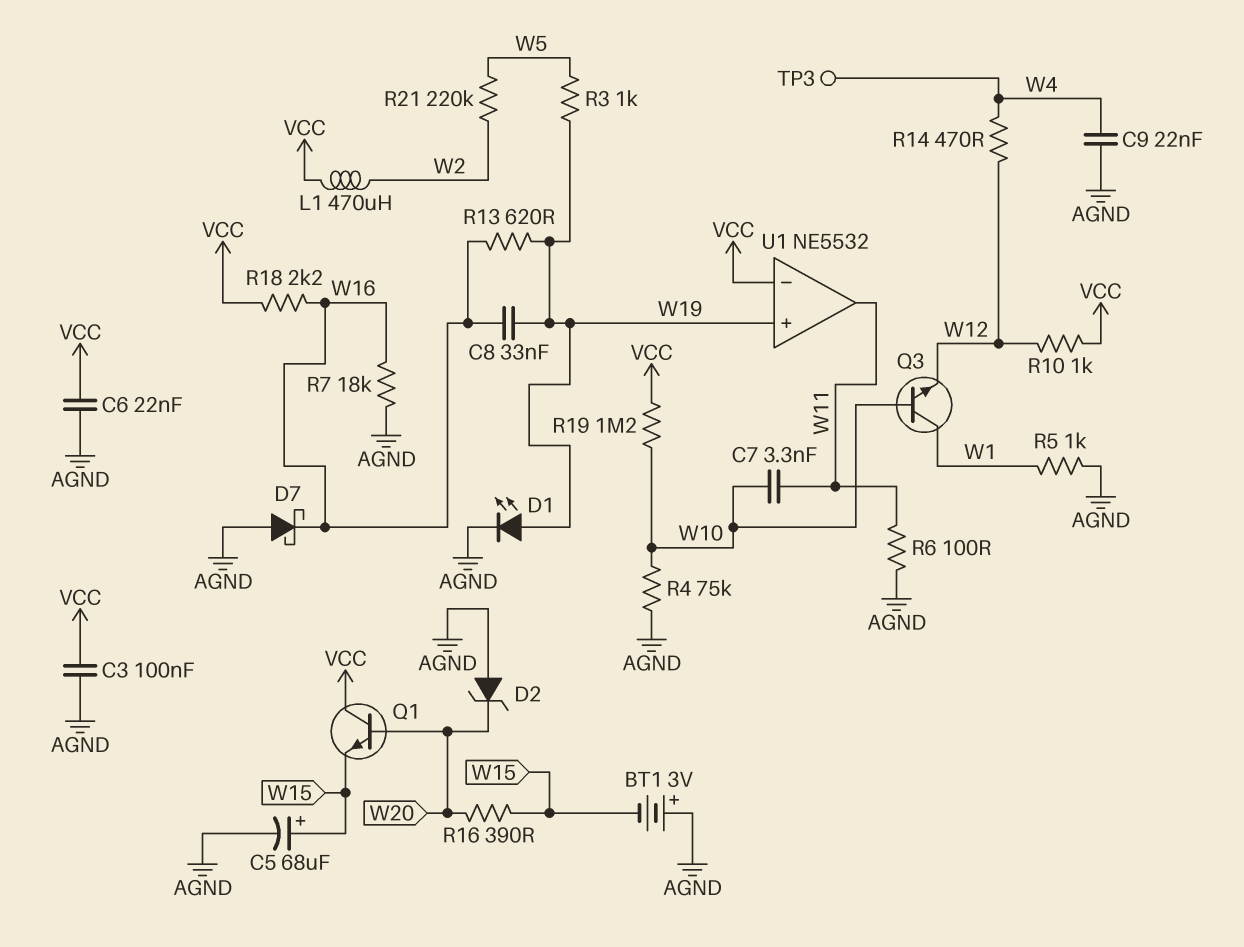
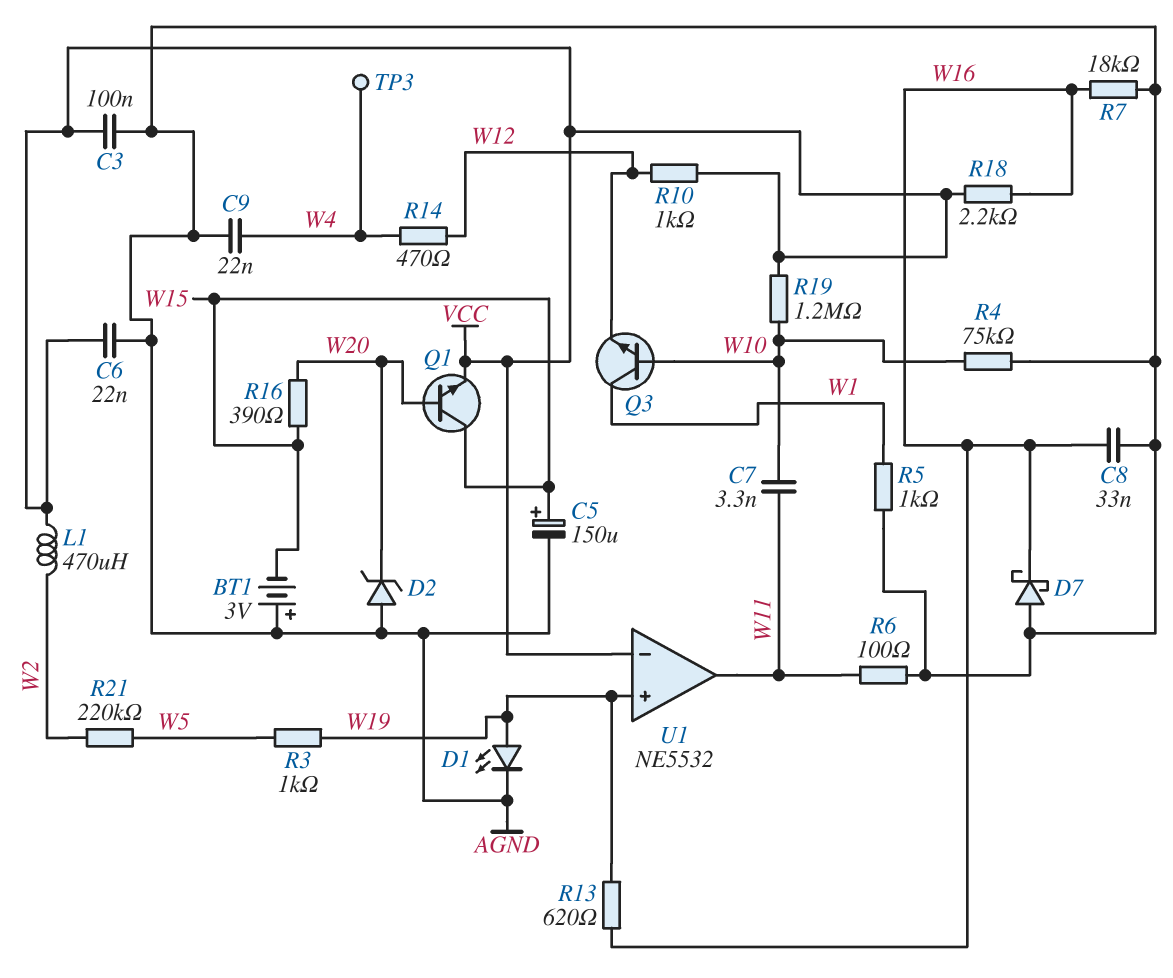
C5: 68uF (plus W15, minus AGND) -> 150uF (plus W15, minus AGND)
C8: 33nF (W16, W19) -> 33nF (AGND, W16)
Q1: NPN (B W20, C VCC, E W15) -> NPN (B W20, C W15, E VCC)

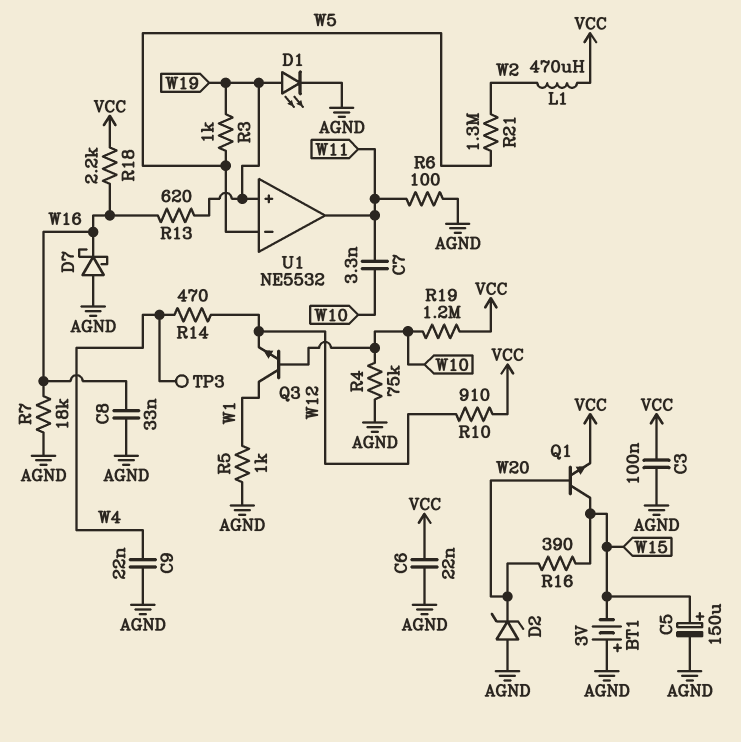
R10: 1k (VCC, W12) -> 910 (VCC, W12)
R21: 220k (W2, W5) -> 1.3M (W2, W5)
U1 pin in-: VCC -> W5

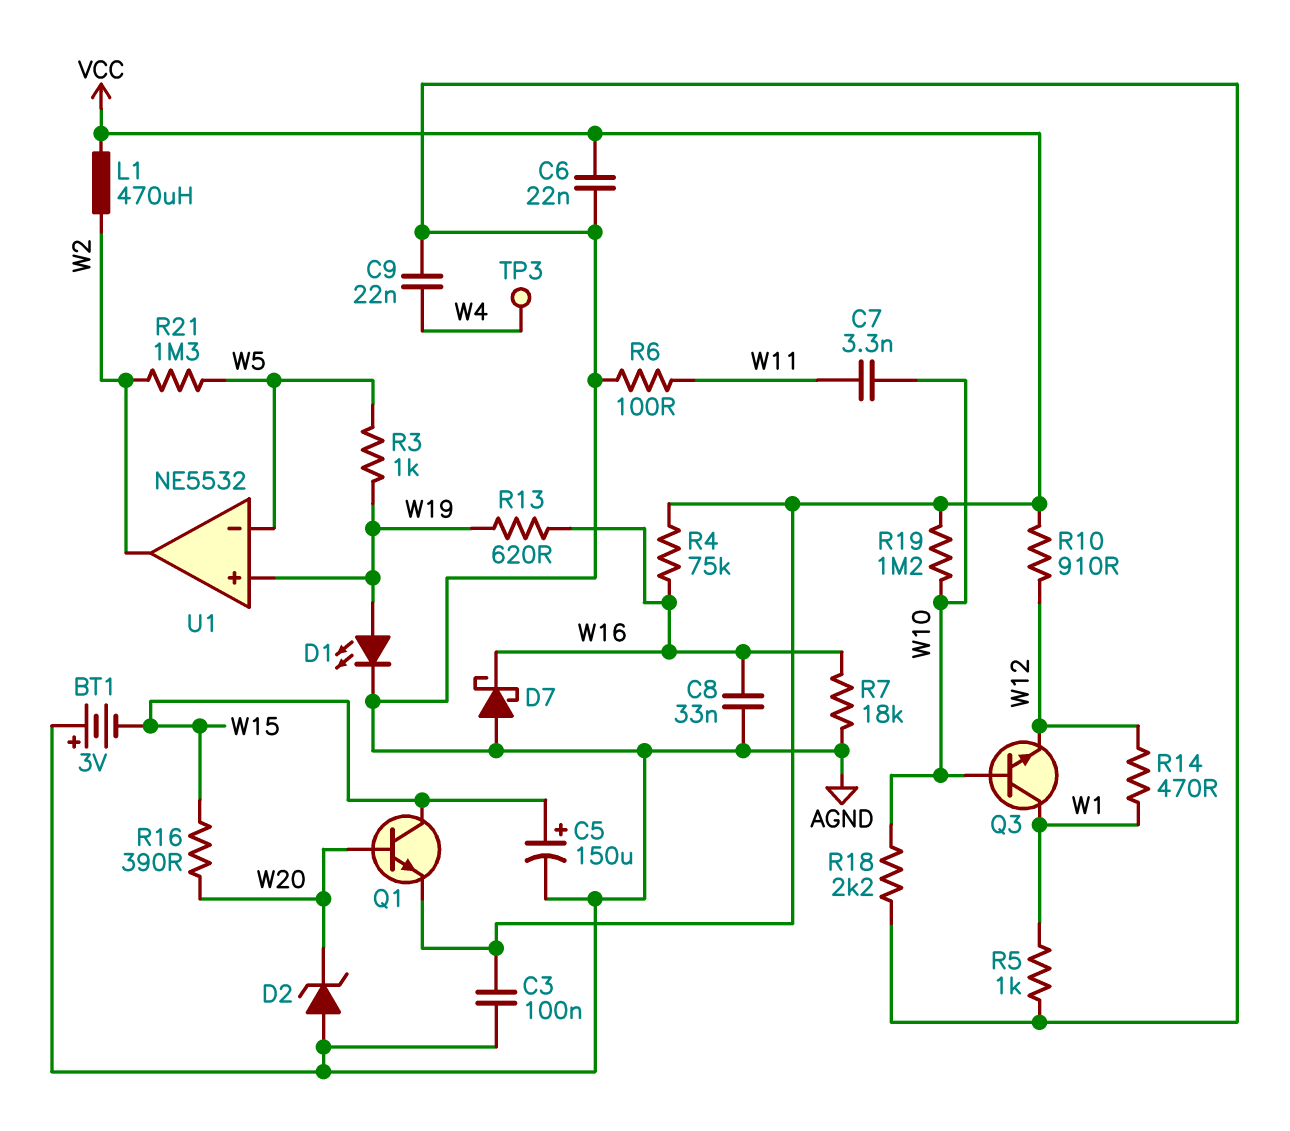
R4: 75k (AGND, W10) -> 75k (VCC, W16)
R14: 470 (W4, W12) -> 470 (W1, W12)
R18: 2.2k (VCC, W16) -> 2.2k (AGND, W10)
U1 pin out: W11 -> W2

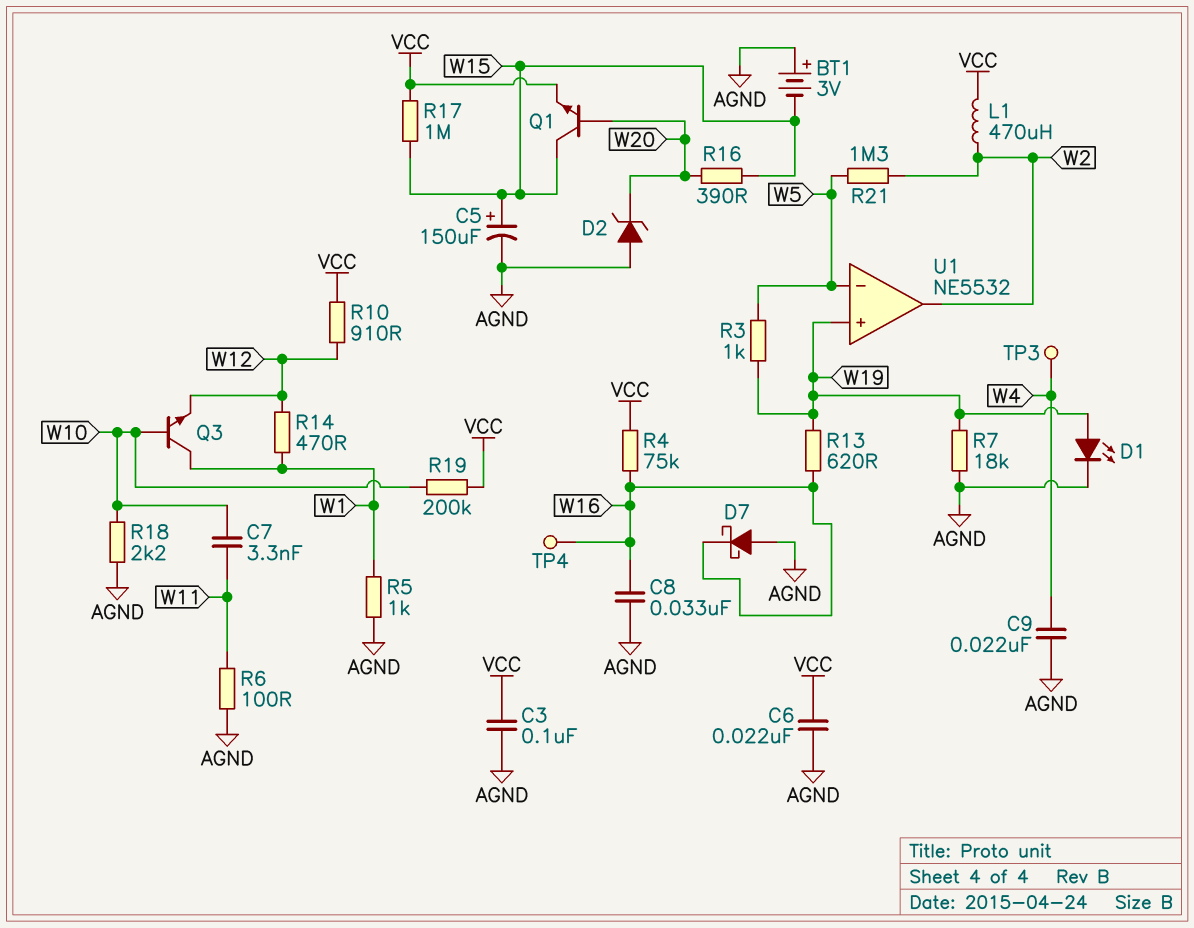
R7: 18k (AGND, W16) -> 18k (AGND, W19)
R17: none -> 1M (VCC, W15)
R19: 1.2M (VCC, W10) -> 200k (VCC, W10)
TP4: none -> test point (W16)

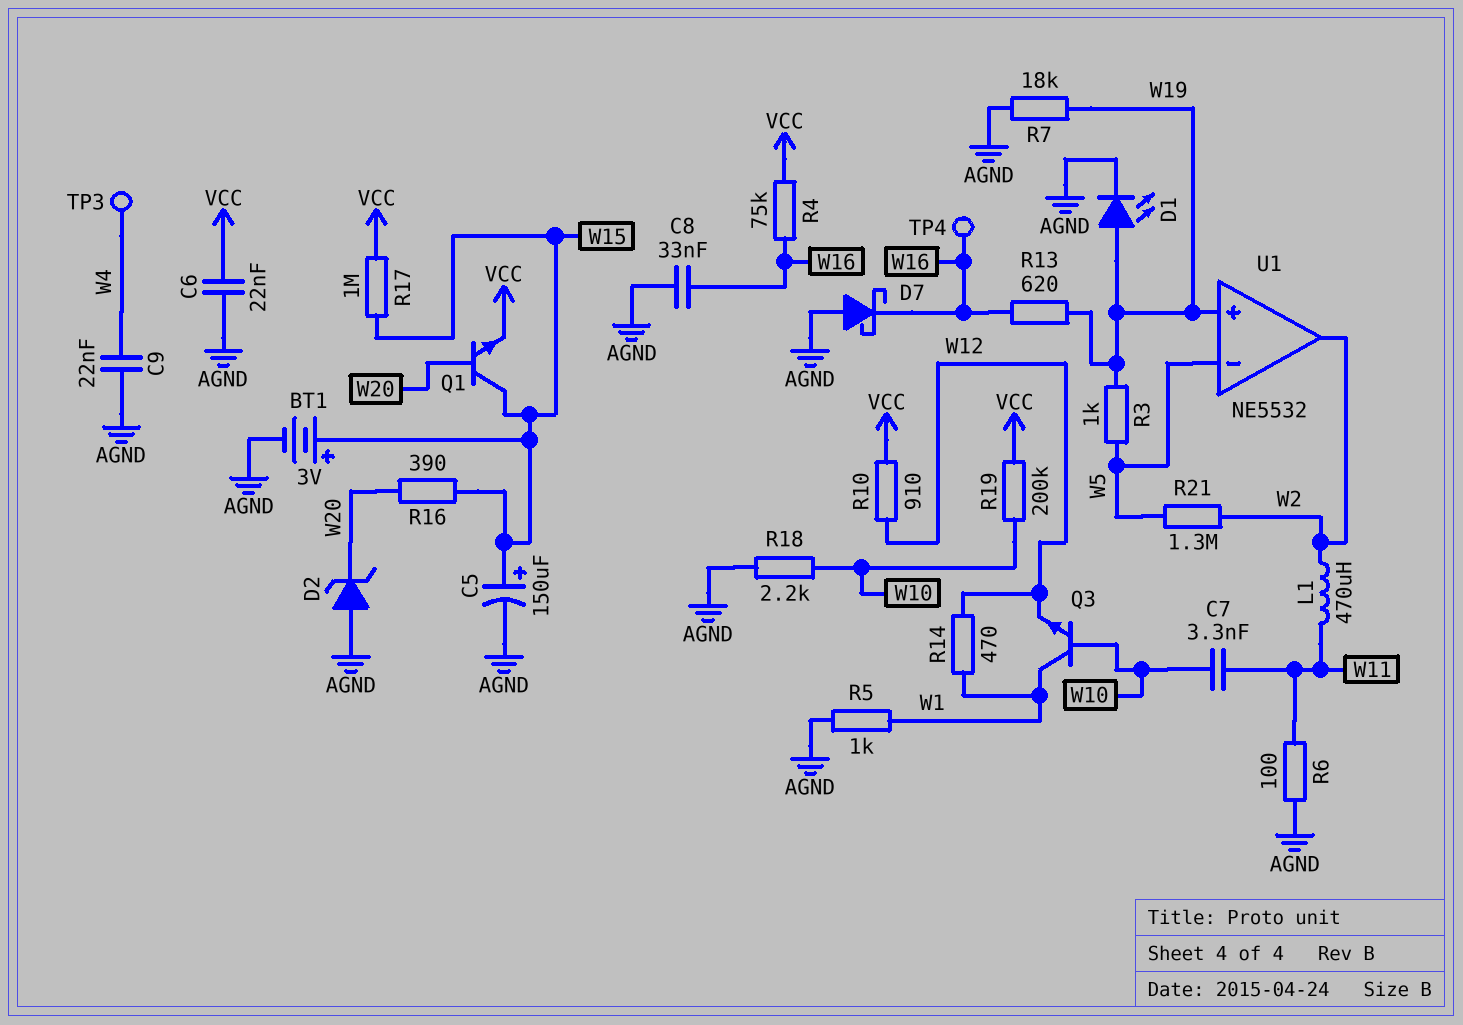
BT1: 3V (plus AGND, minus W15) -> 3V (plus W15, minus AGND)
C3: 100nF (AGND, VCC) -> none
L1: 470uH (VCC, W2) -> 470uH (W2, W11)

